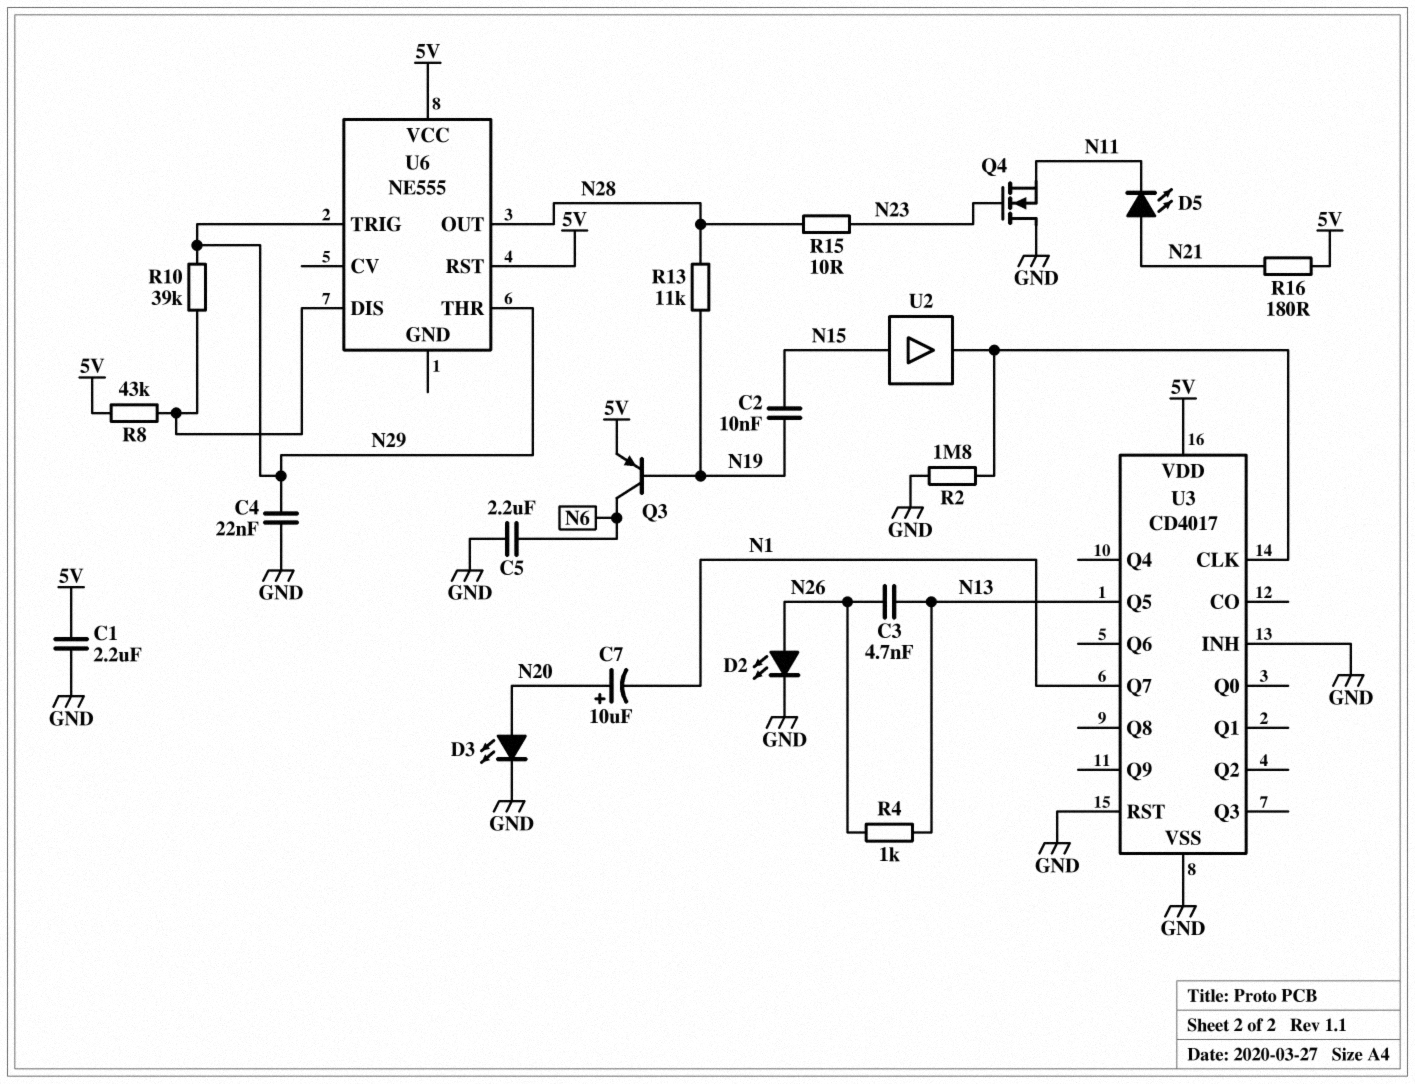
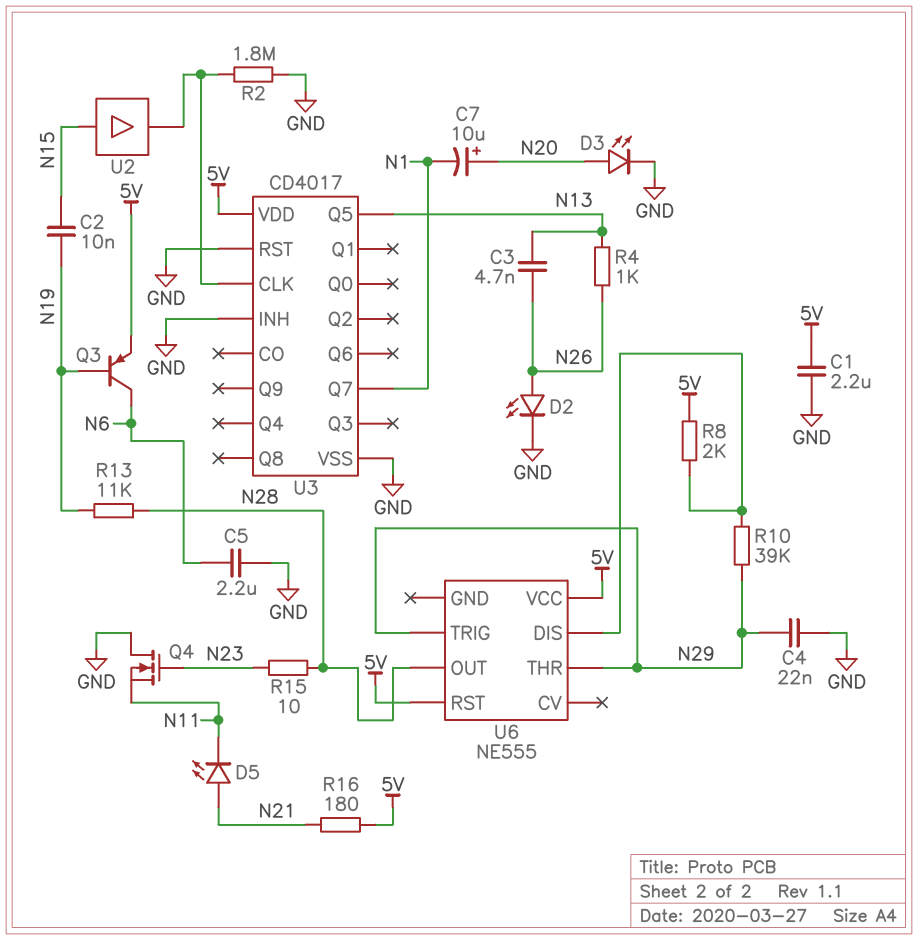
R8: 43k (5V, U6/DIS) -> 2k (5V, U6/DIS)

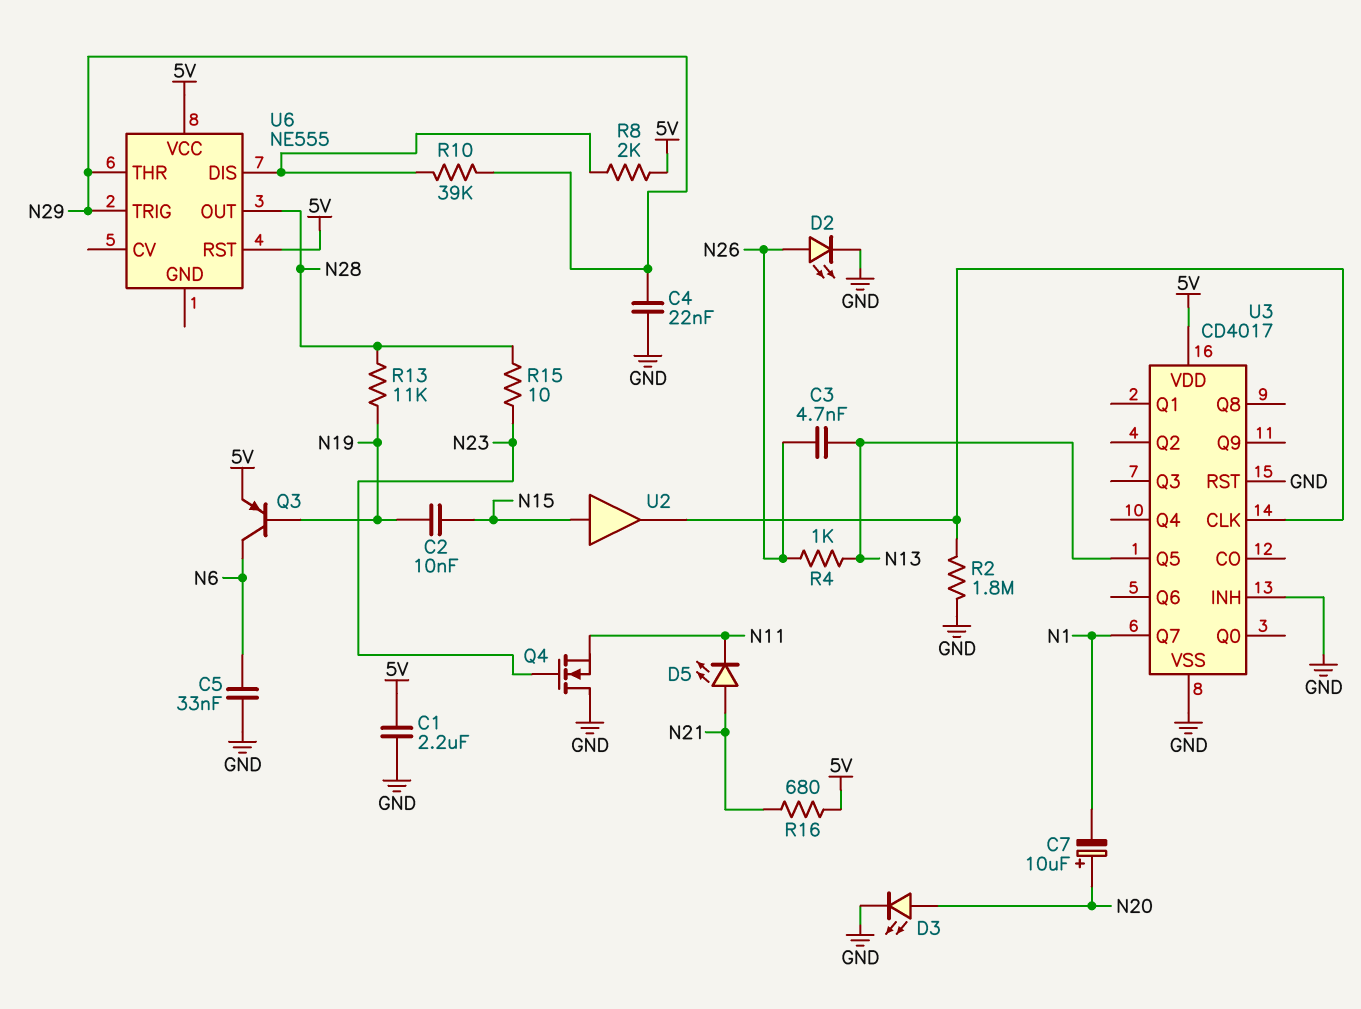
C5: 2.2uF (GND, N6) -> 33nF (GND, N6)
R16: 180 (5V, N21) -> 680 (5V, N21)

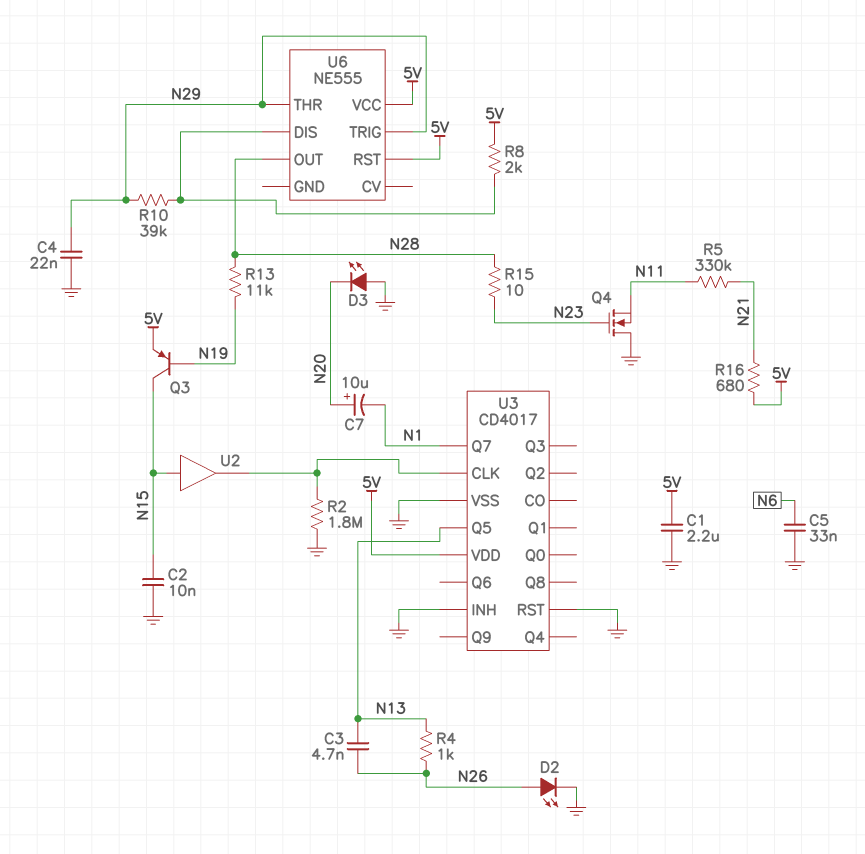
C2: 10nF (N15, N19) -> 10nF (GND, N15)
D3: LED (A N20, K GND) -> LED (A GND, K N20)
D5: LED (A N21, K N11) -> none
Q3: PNP (B N19, C N6, E 5V) -> PNP (B N19, C N15, E 5V)
R5: none -> 330k (N11, N21)

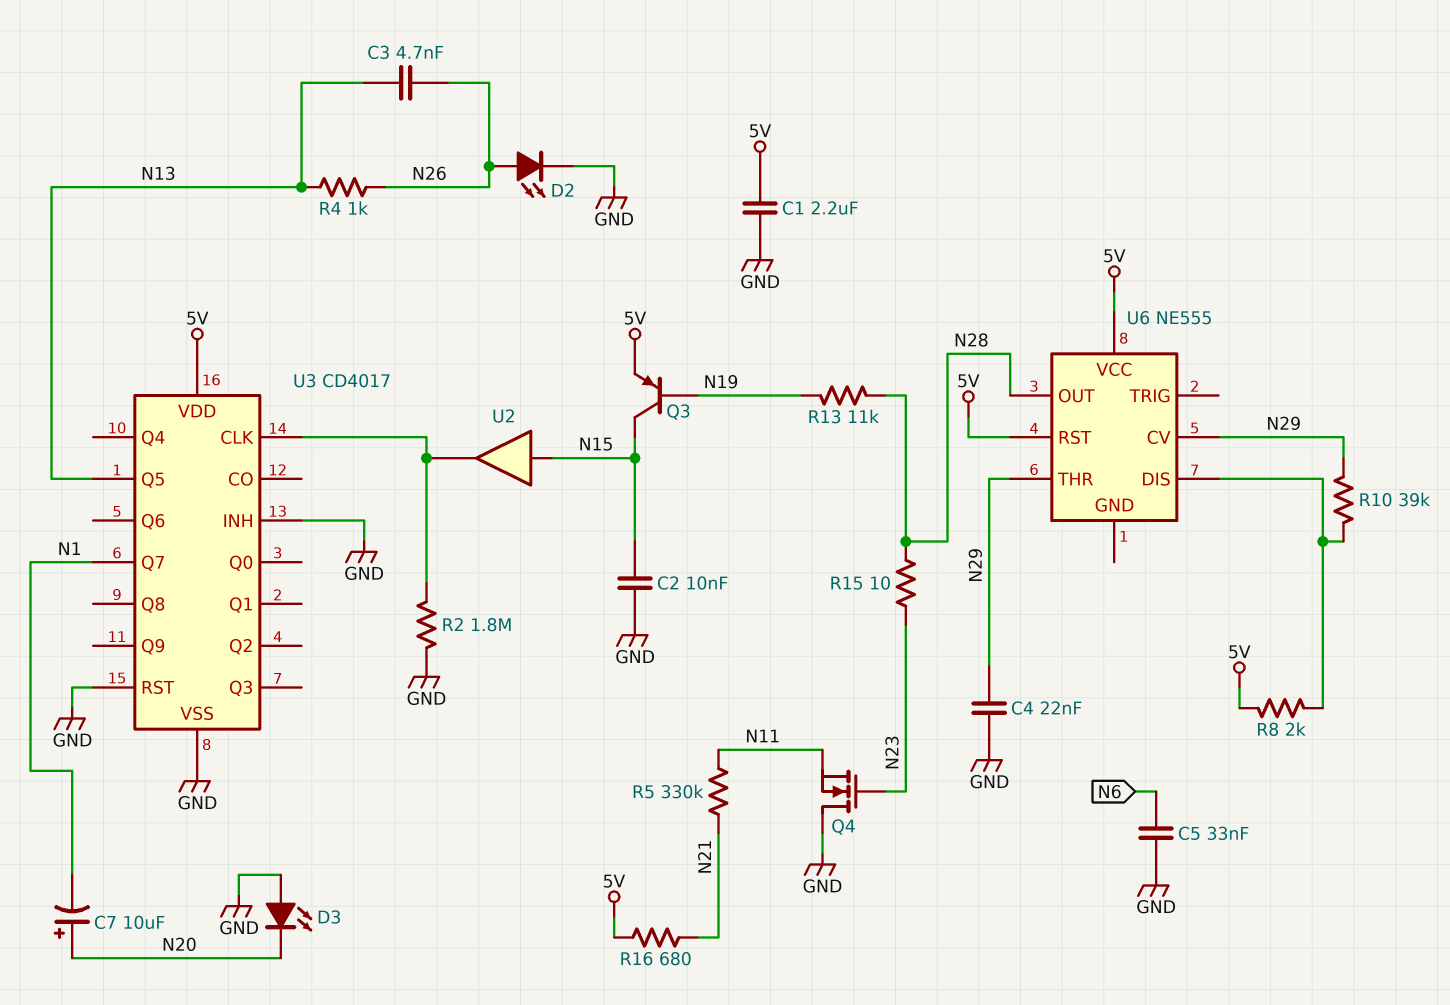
U6 pin CV: none -> N29
U6 pin TRIG: N29 -> none

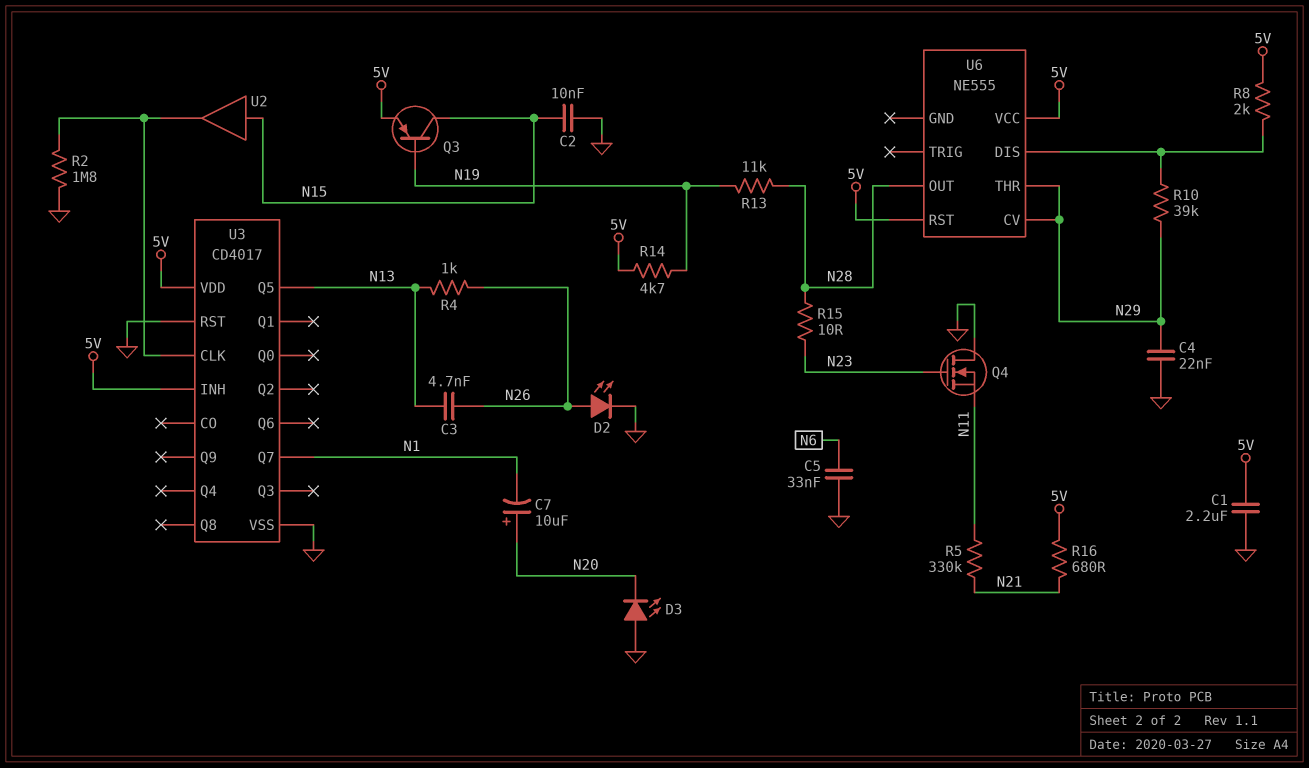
R14: none -> 4.7k (5V, N19)
U3 pin INH: GND -> 5V

